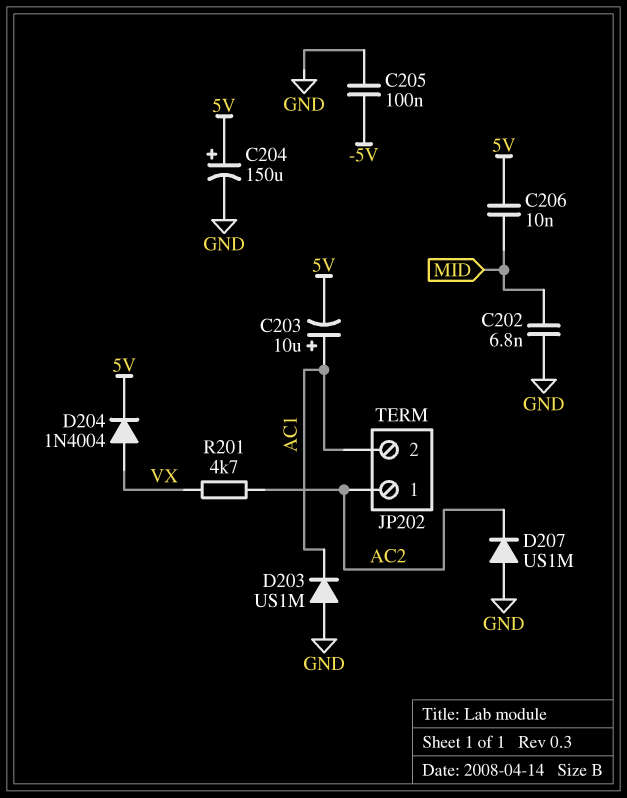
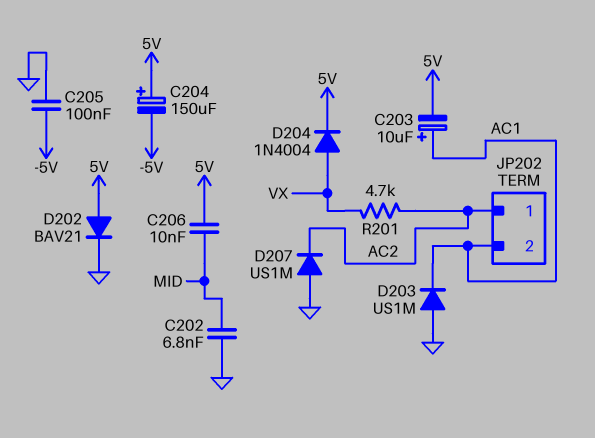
C204: 150uF (plus 5V, minus GND) -> 150uF (plus 5V, minus -5V)
D202: none -> diode BAV21 (A 5V, K GND)

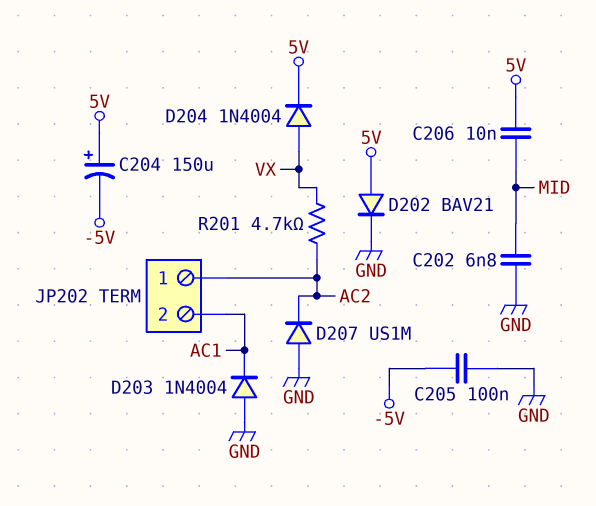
C203: 10uF (plus AC1, minus 5V) -> none
D203: diode US1M (A GND, K AC1) -> diode 1N4004 (A GND, K AC1)

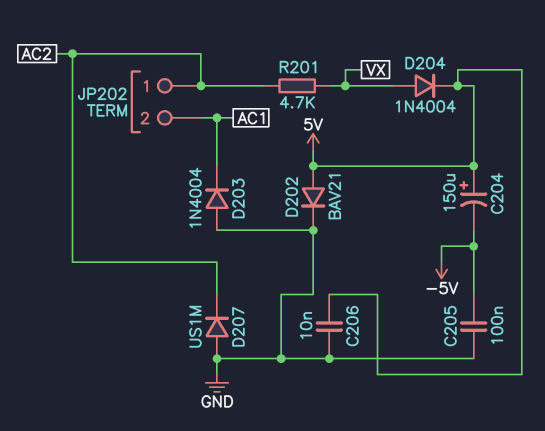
C202: 6.8nF (GND, MID) -> none
C206: 10nF (5V, MID) -> 10nF (5V, GND)

